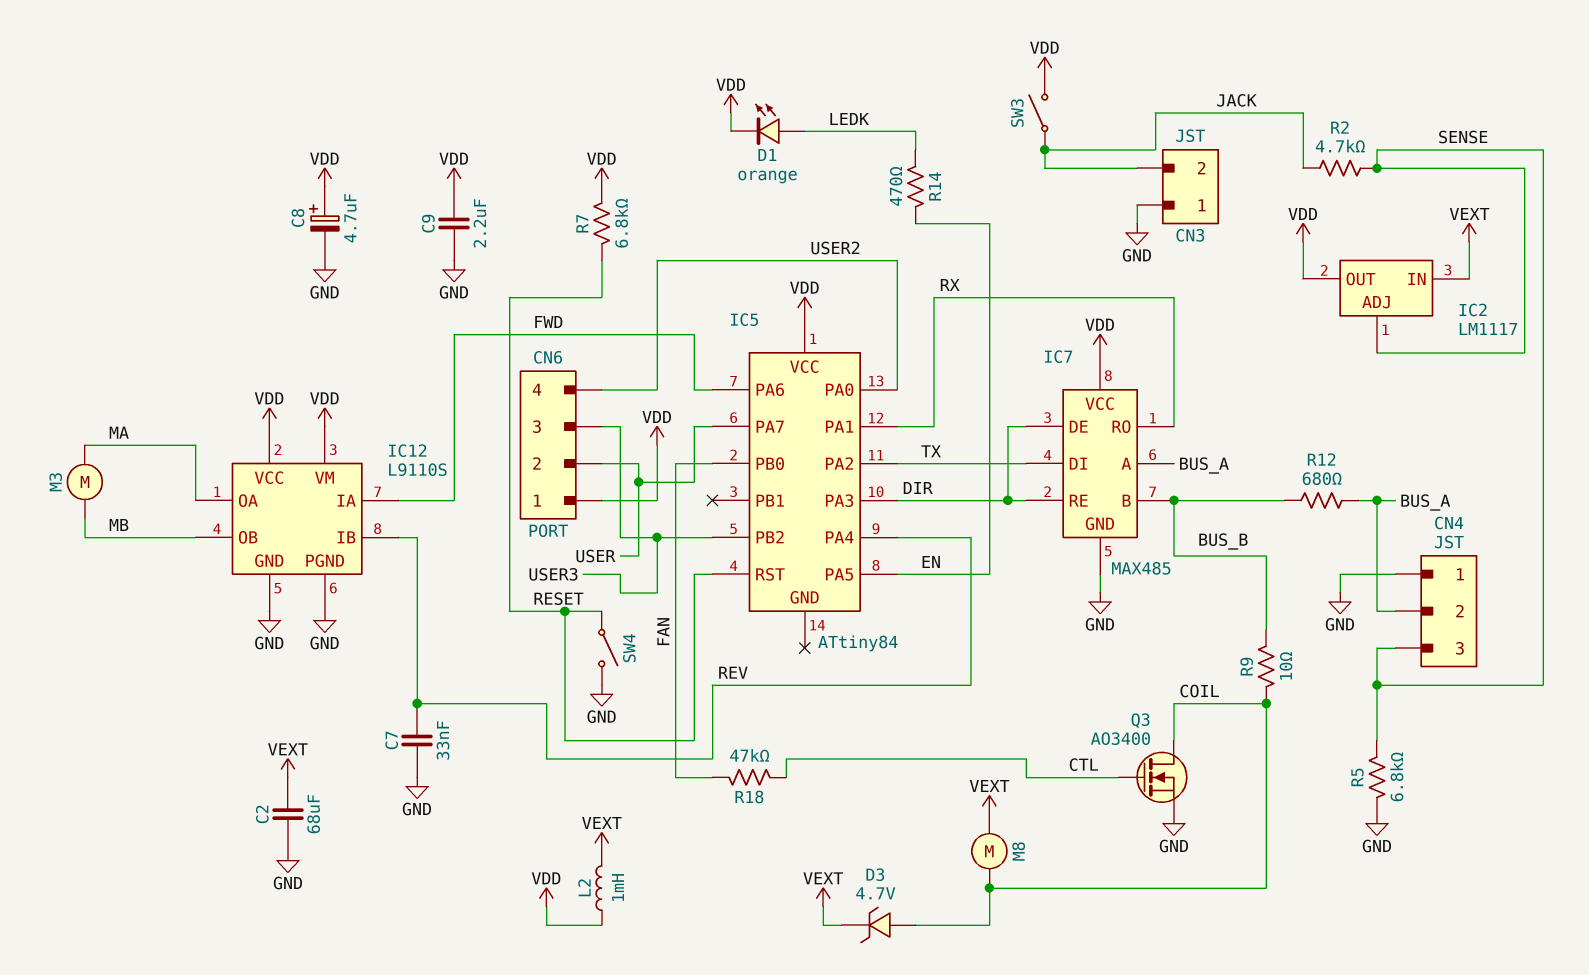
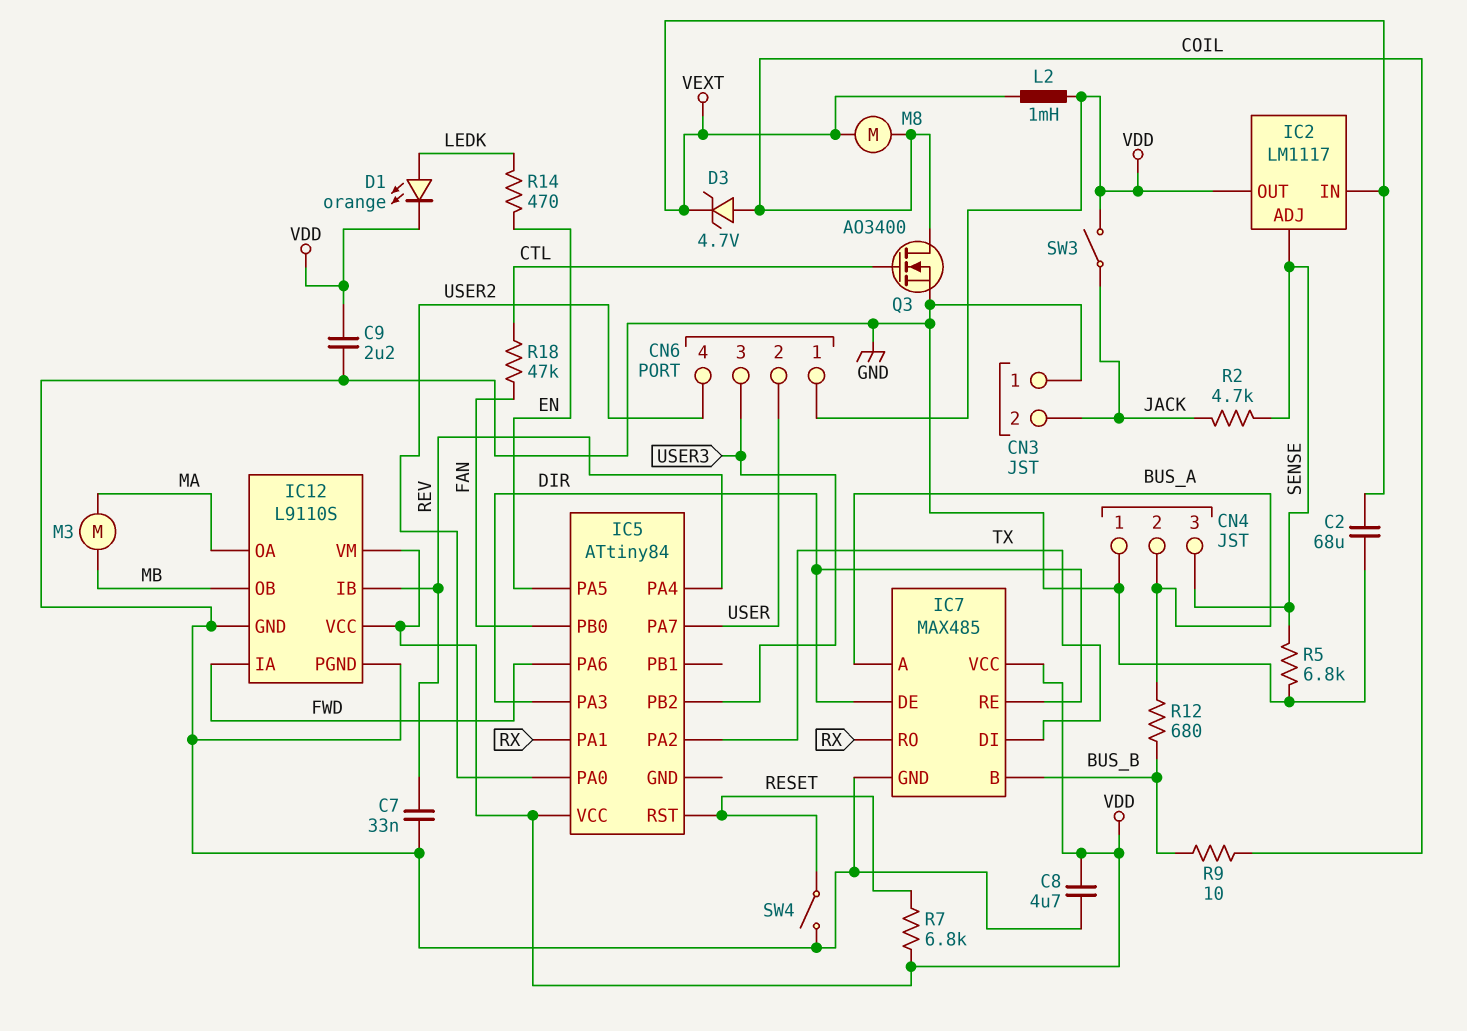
C8: 4.7uF (plus VDD, minus GND) -> 4.7uF (GND, VDD)

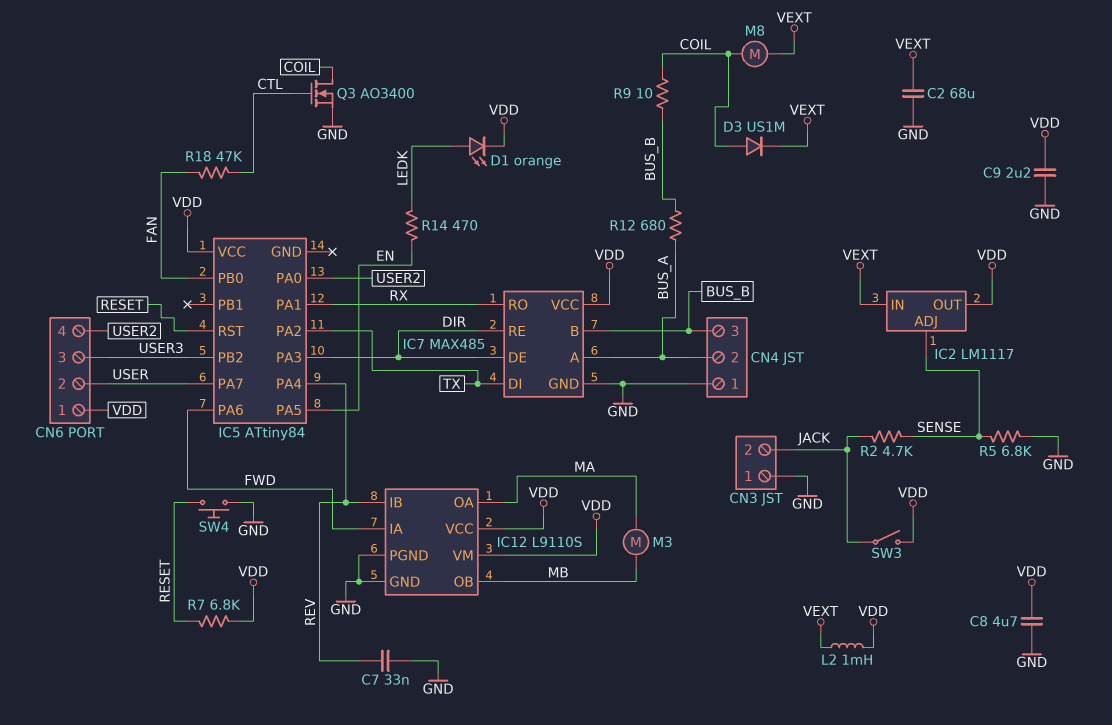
CN4 pin 3: SENSE -> BUS_B
D3: zener 4.7V (A COIL, K VEXT) -> diode US1M (A COIL, K VEXT)
SW4: switch (GND, RESET) -> button (GND, RESET)

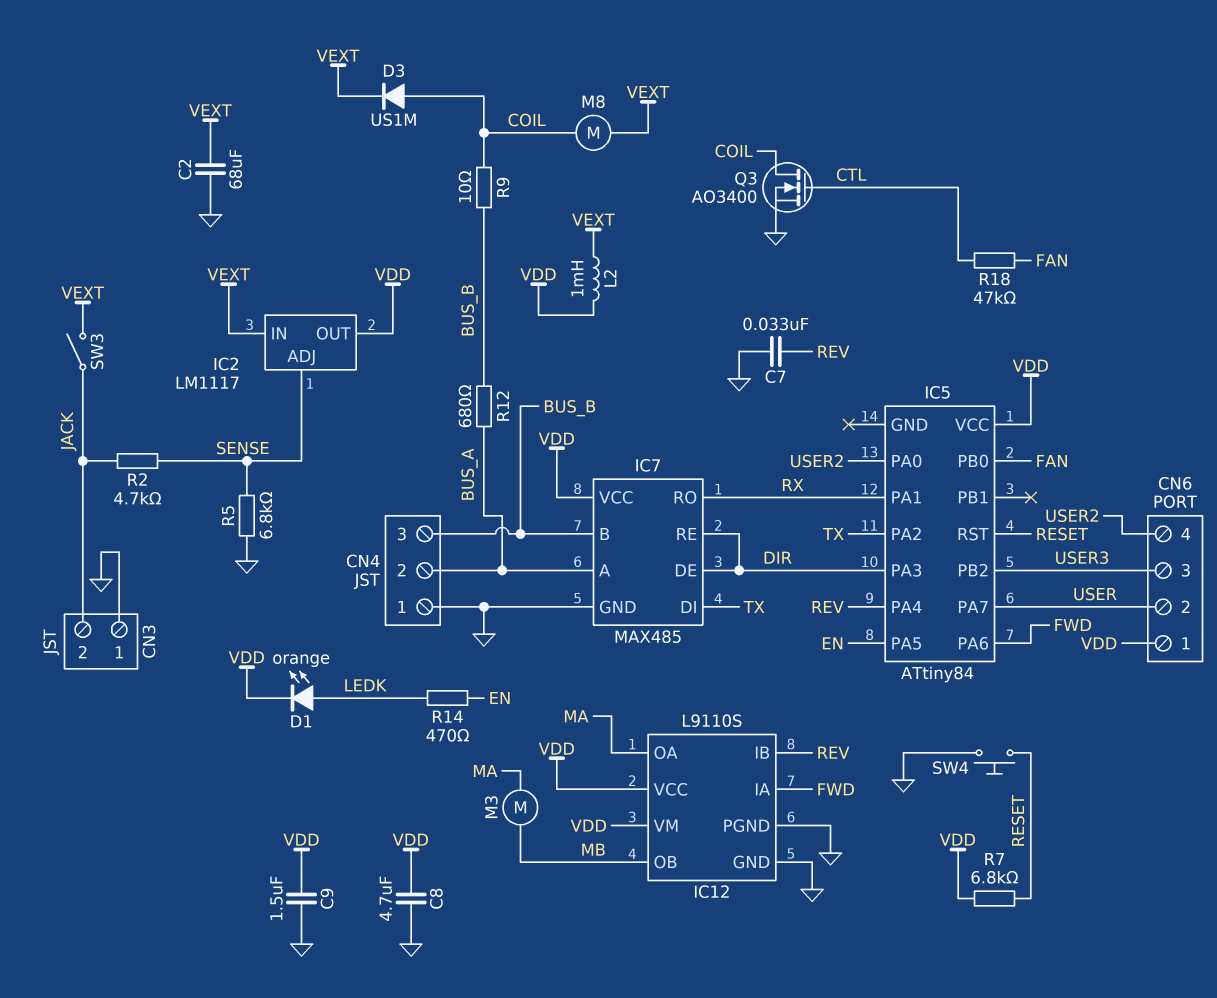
C9: 2.2uF (GND, VDD) -> 1.5uF (GND, VDD)
SW3: switch (JACK, VDD) -> switch (JACK, VEXT)

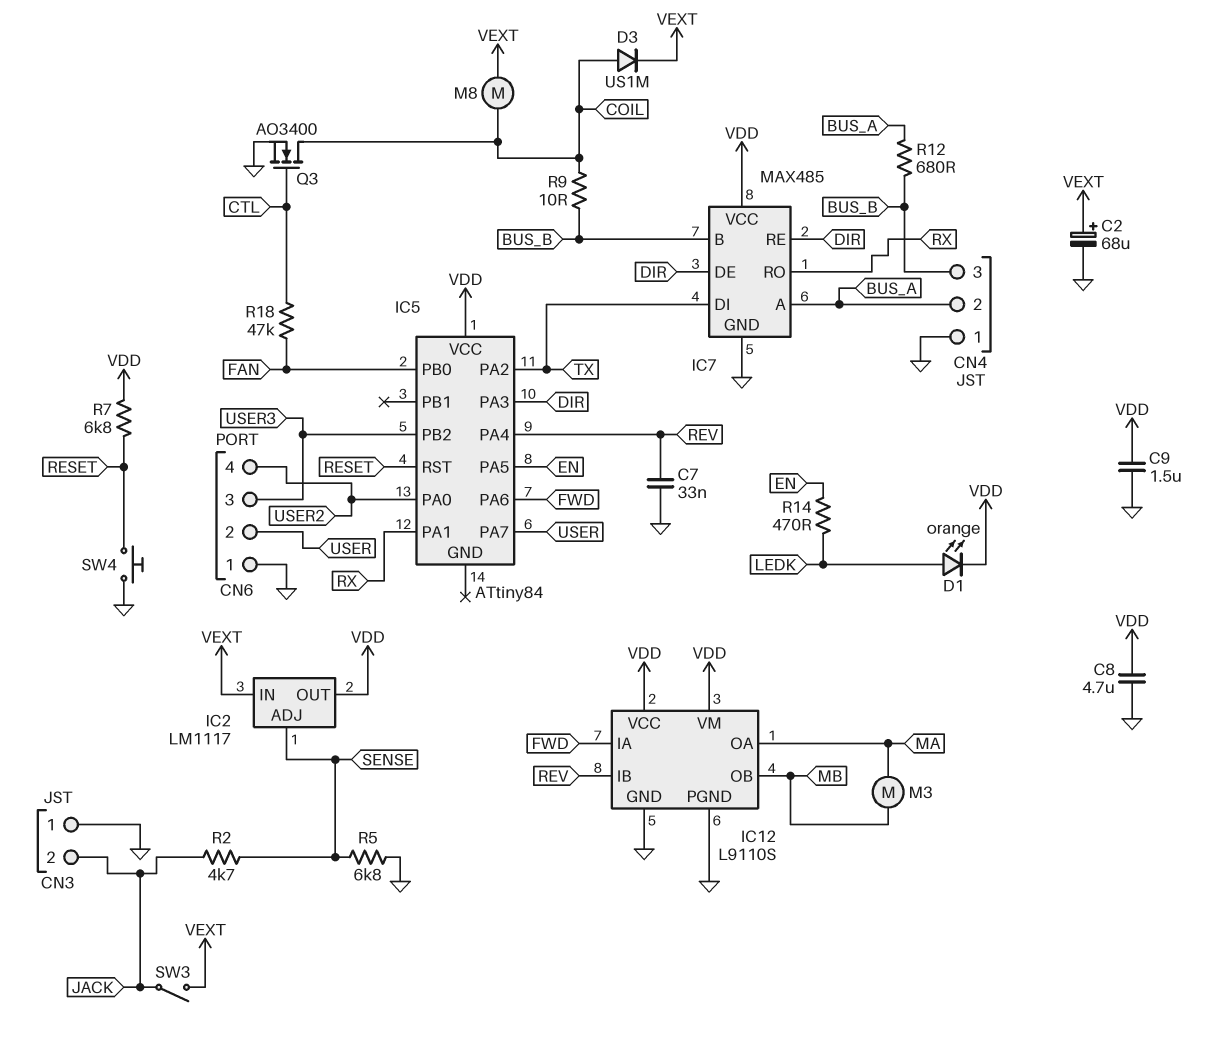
C2: 68uF (GND, VEXT) -> 68uF (plus VEXT, minus GND)
CN6 pin 1: VDD -> GND
L2: 1mH (VDD, VEXT) -> none

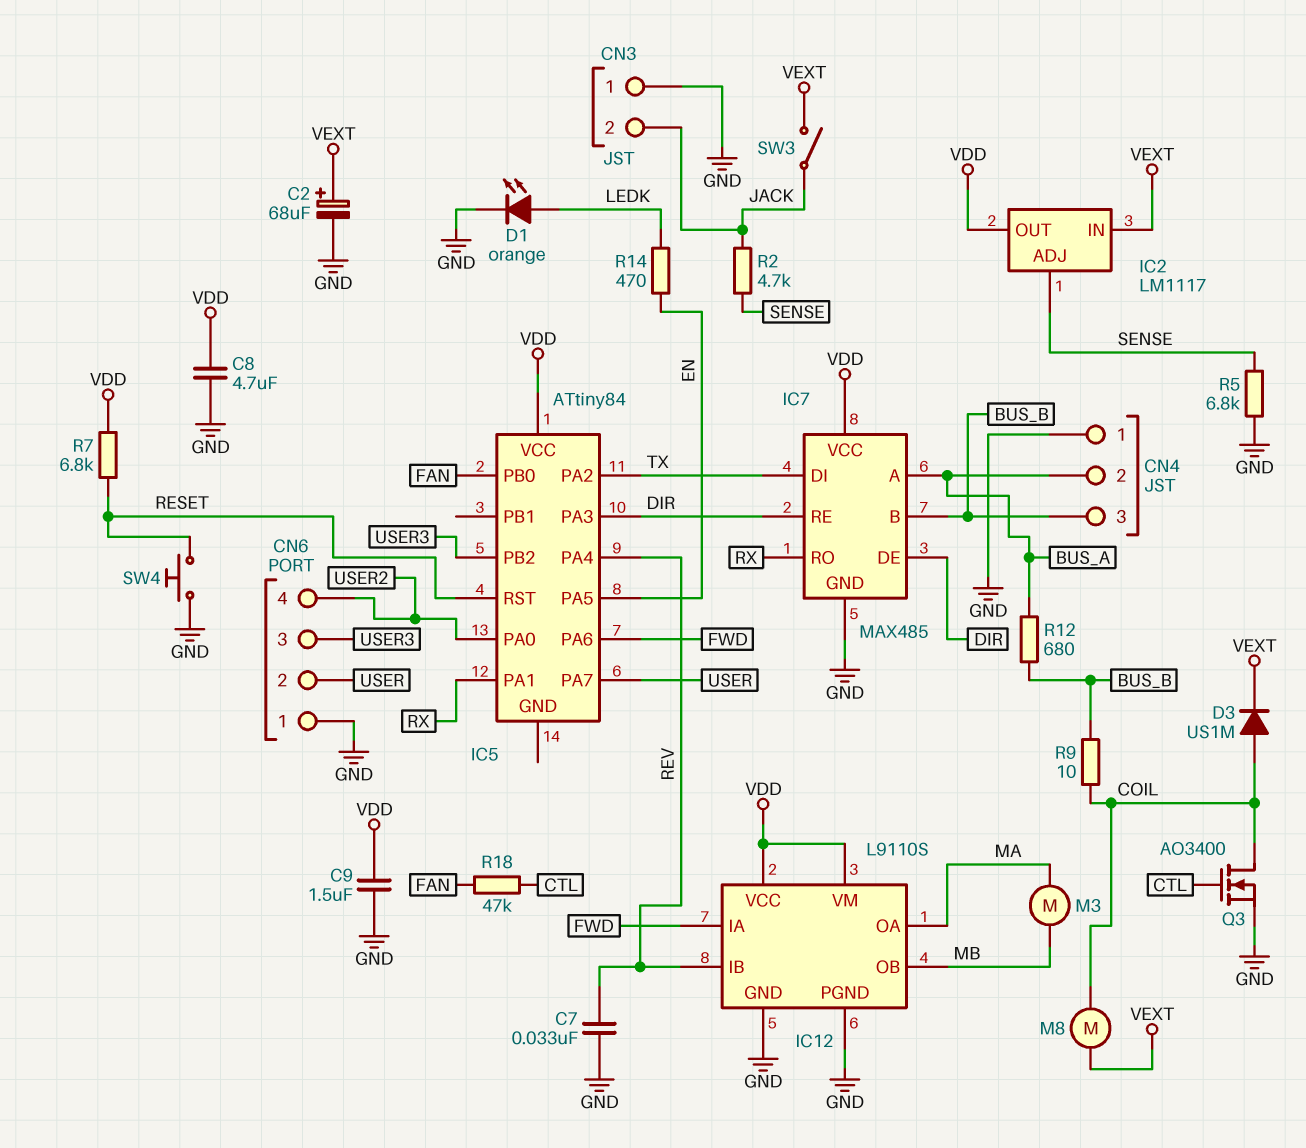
D1: LED orange (A LEDK, K VDD) -> LED orange (A LEDK, K GND)

